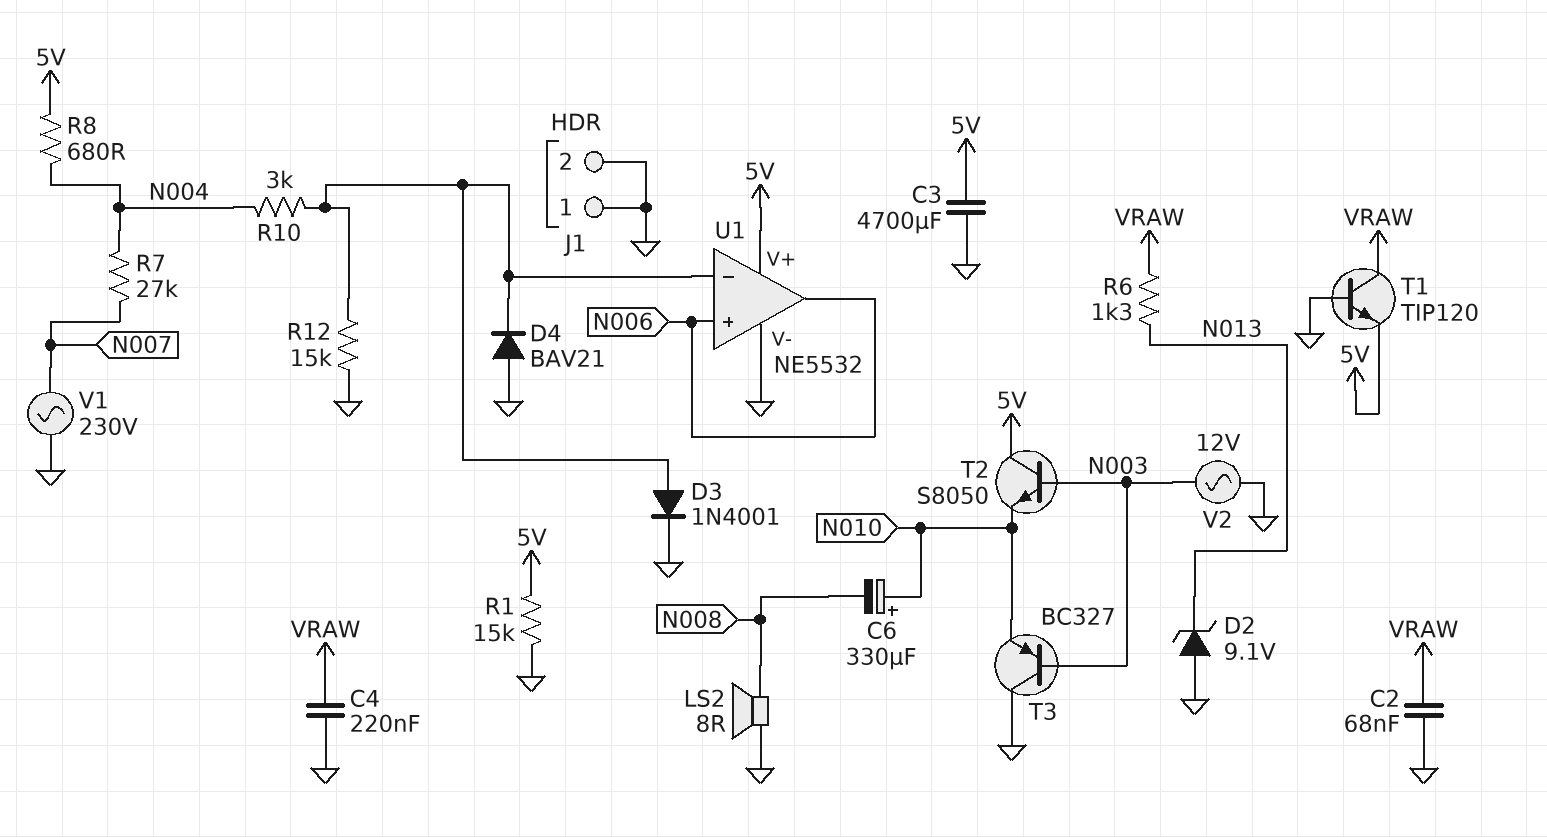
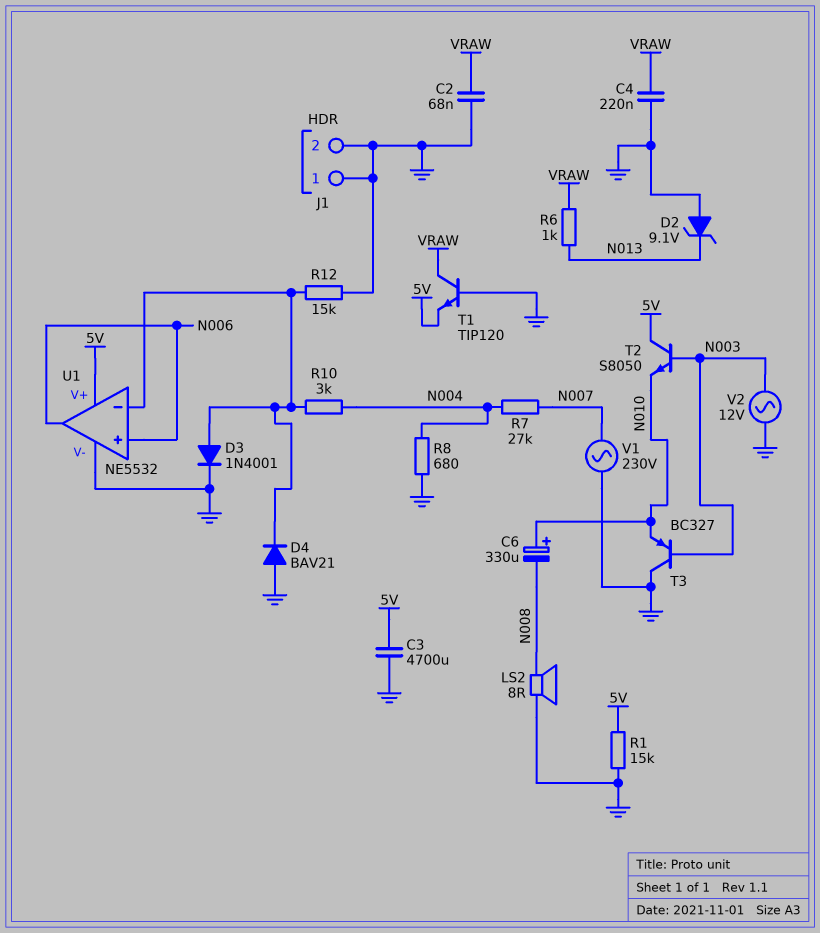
R6: 1.3k (N013, VRAW) -> 1k (N013, VRAW)
R8: 680 (5V, N004) -> 680 (GND, N004)

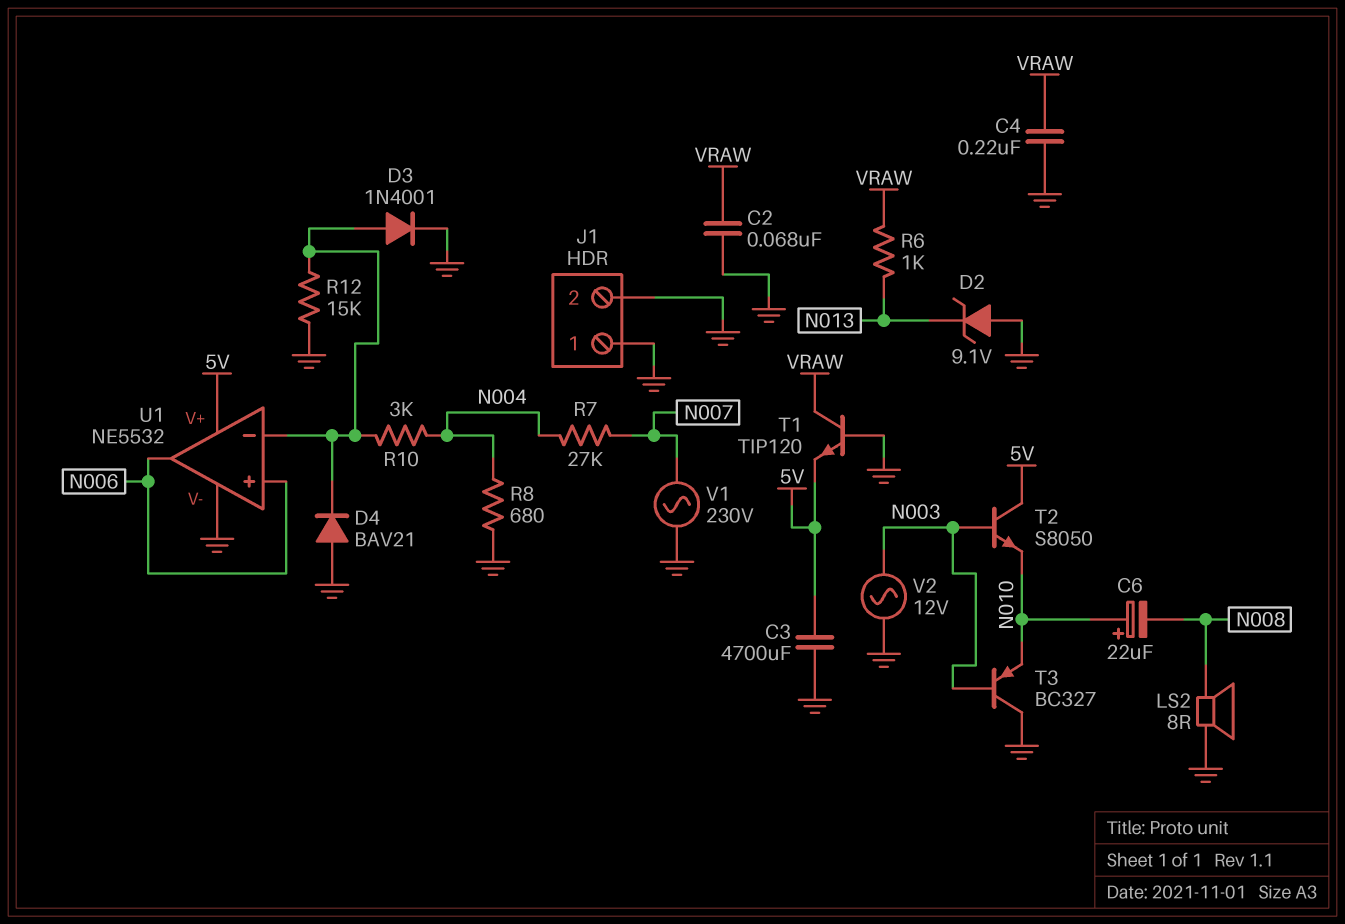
C6: 330uF (plus N010, minus N008) -> 22uF (plus N010, minus N008)
R1: 15k (5V, GND) -> none

